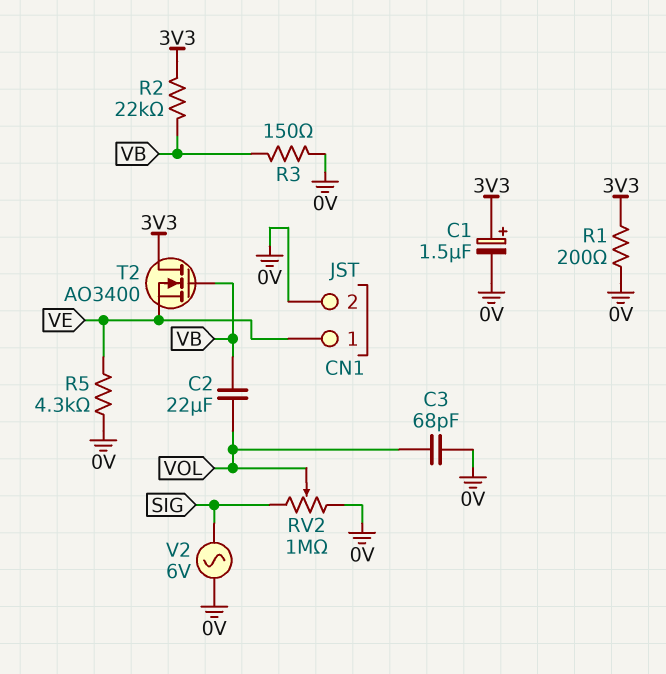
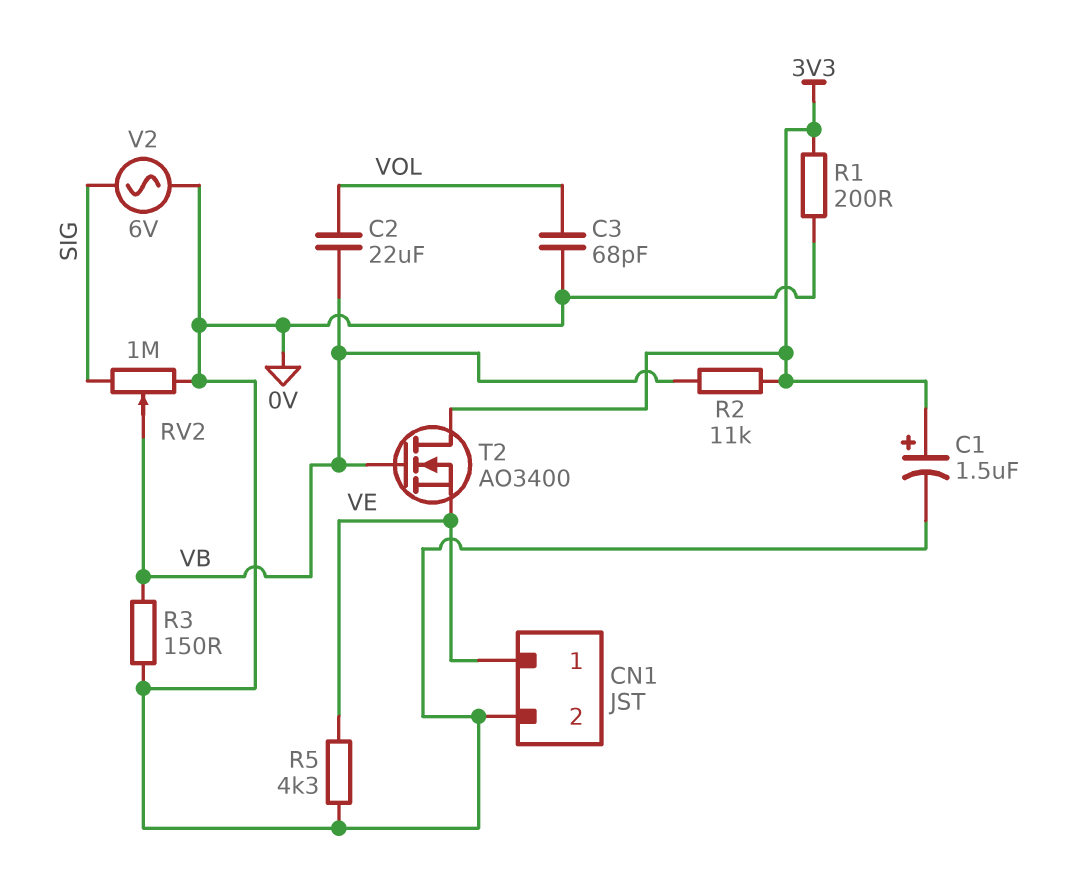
R2: 22k (3V3, VB) -> 11k (3V3, VB)
RV2: 1M (0V, SIG, wiper VOL) -> 1M (0V, SIG, wiper VB)

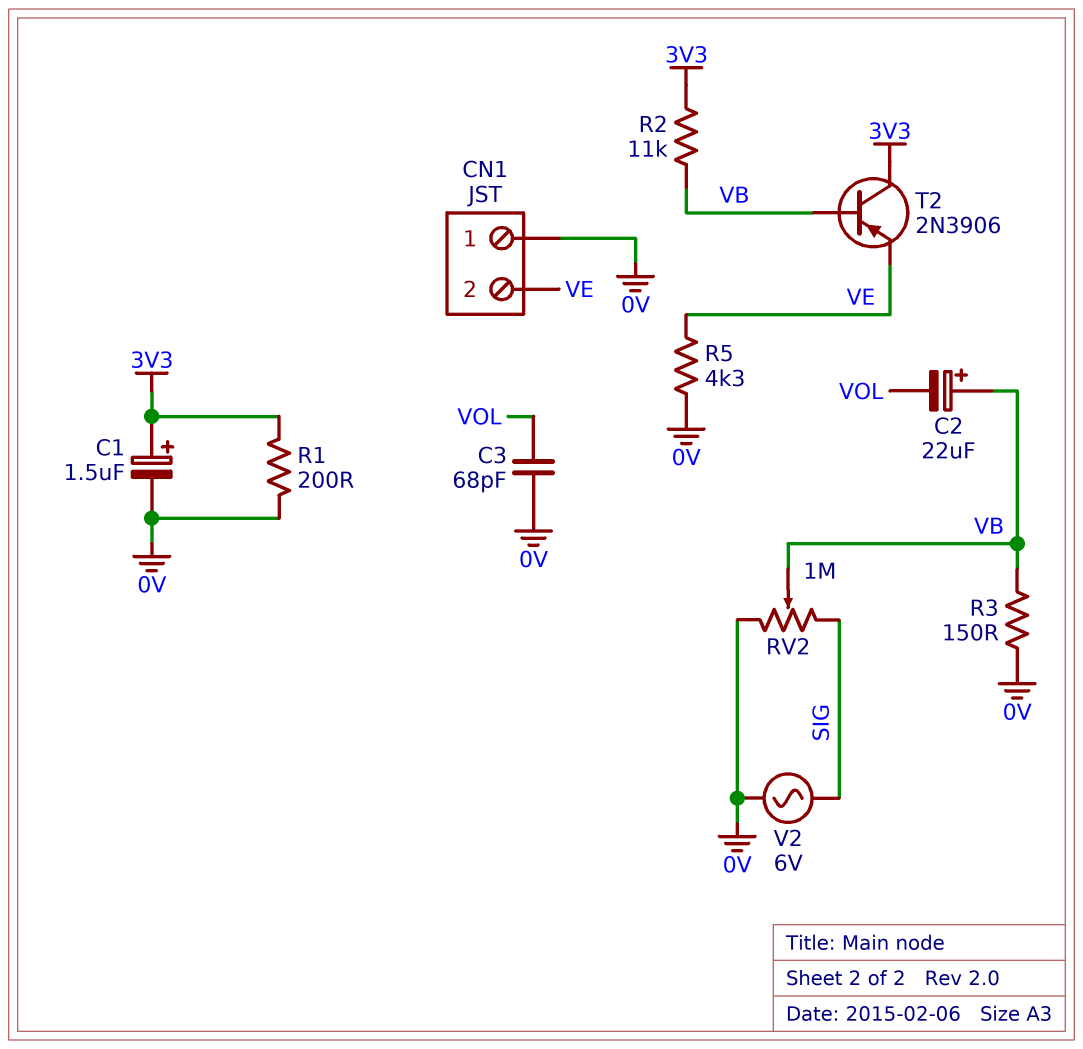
C2: 22uF (VB, VOL) -> 22uF (plus VB, minus VOL)
CN1 pin 1: VE -> 0V
CN1 pin 2: 0V -> VE
T2: NMOS AO3400 (G VB, D 3V3, S VE) -> PNP 2N3906 (B VB, C 3V3, E VE)

